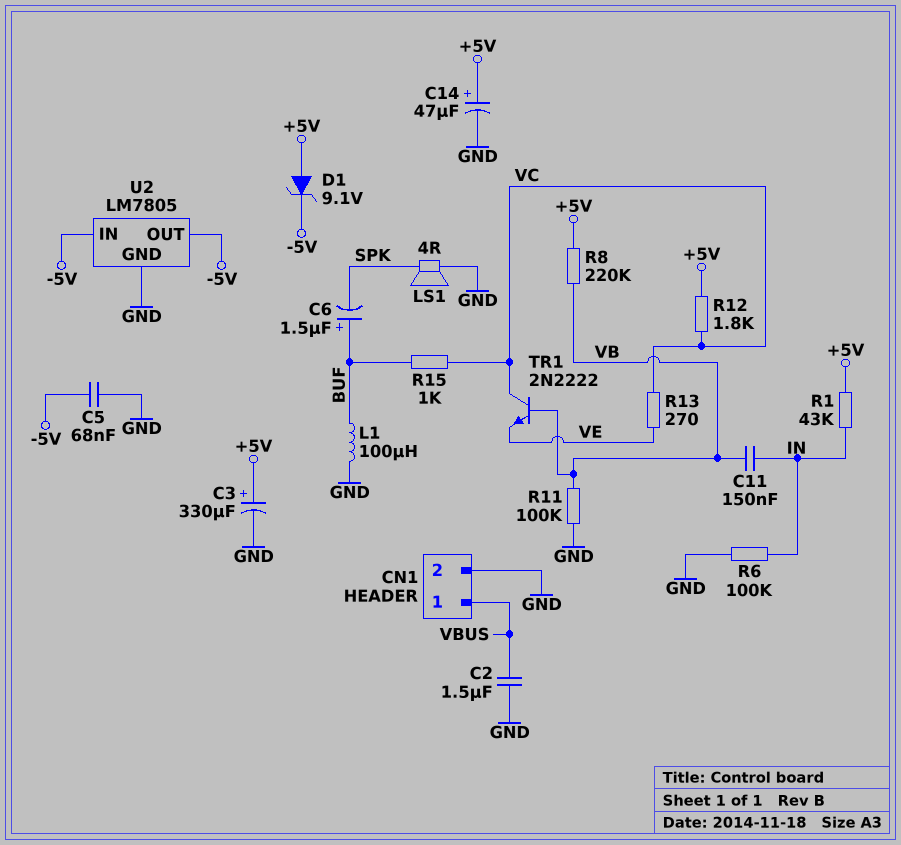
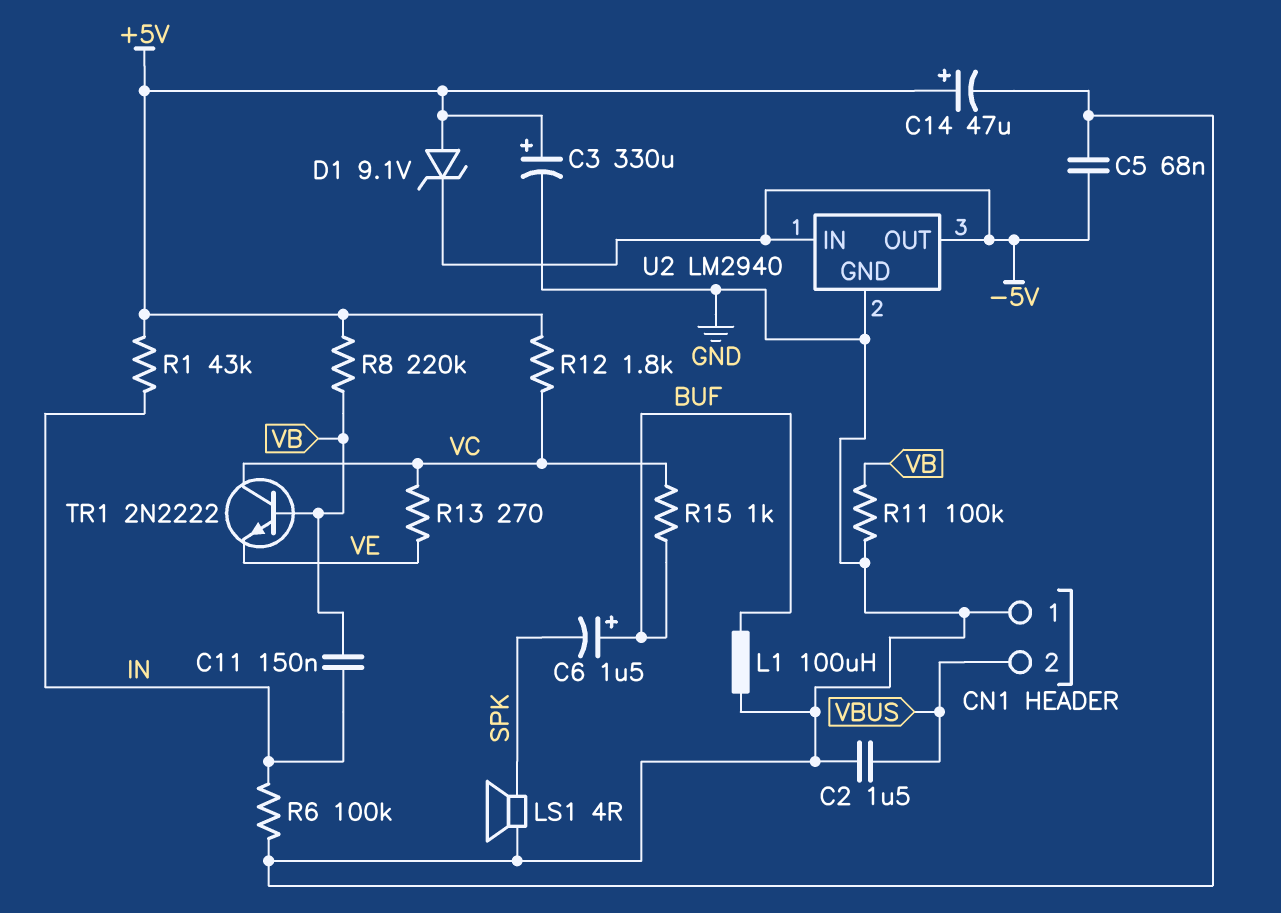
CN1 pin 1: VBUS -> GND
CN1 pin 2: GND -> VBUS
U2: LM7805 -> LM2940

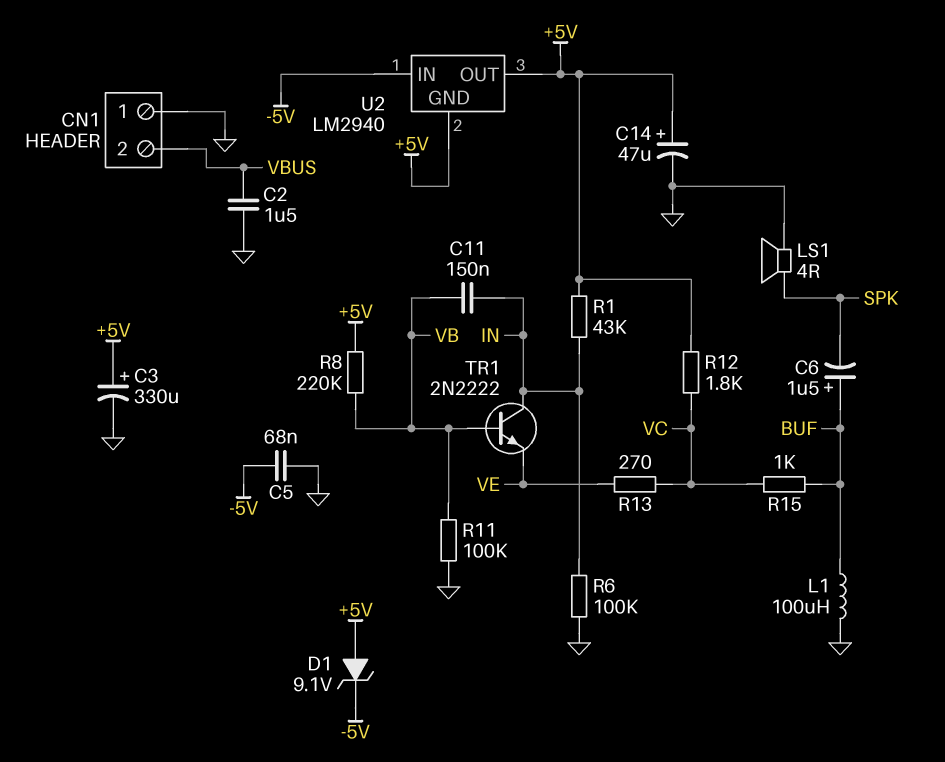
TR1: NPN 2N2222 (B VB, C VC, E VE) -> NPN 2N2222 (B VB, C IN, E VE)
U2 pin GND: GND -> +5V
U2 pin OUT: -5V -> +5V

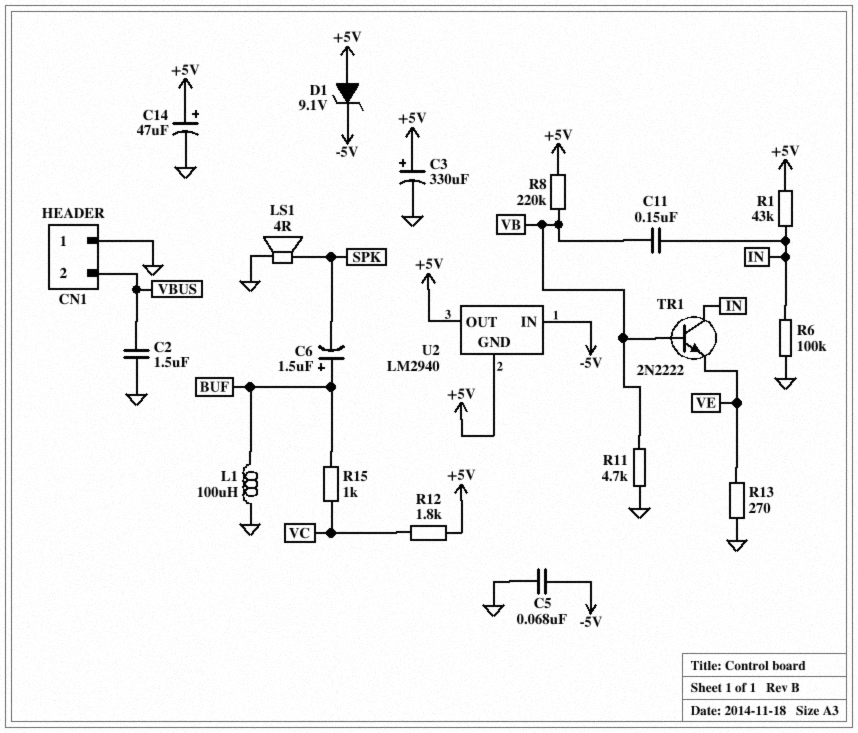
R11: 100k (GND, VB) -> 4.7k (GND, VB)
R13: 270 (VC, VE) -> 270 (GND, VE)

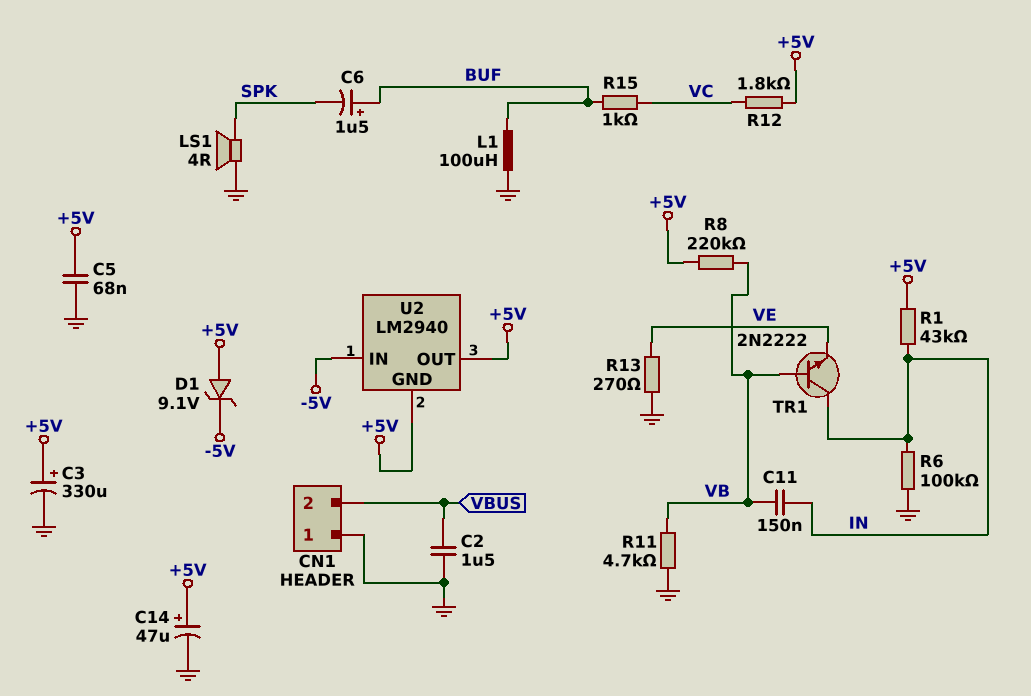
C5: 68nF (-5V, GND) -> 68nF (+5V, GND)

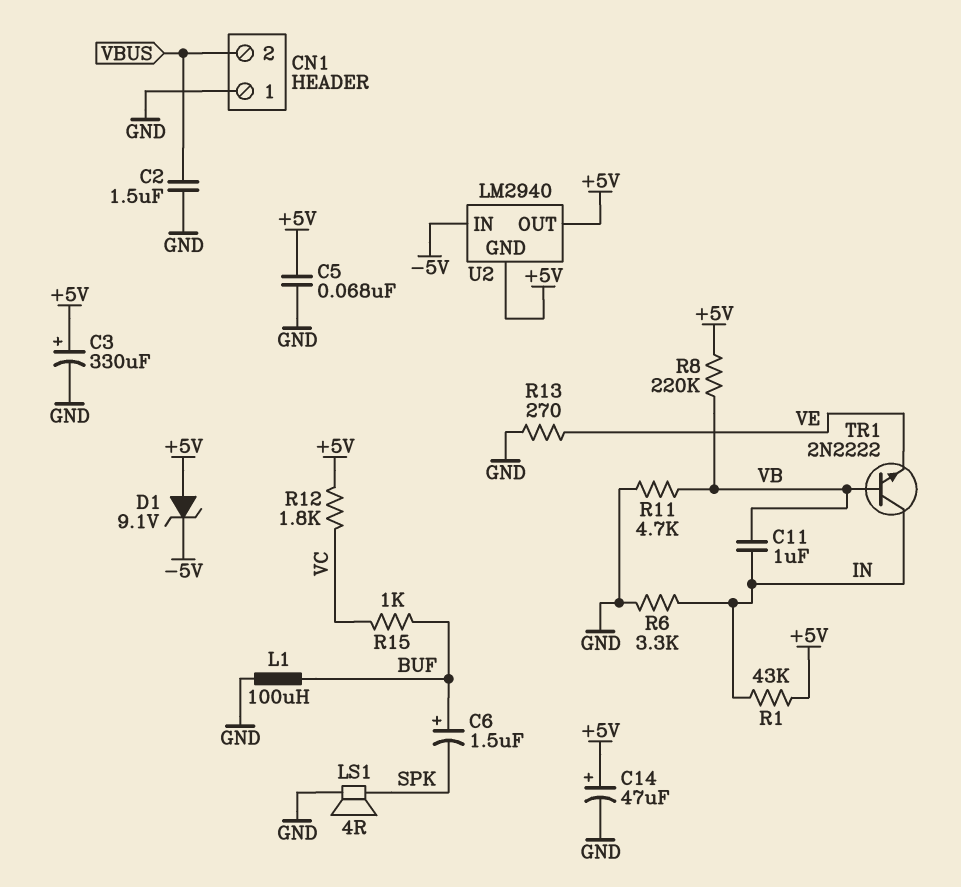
C11: 150nF (IN, VB) -> 1uF (IN, VB)
R6: 100k (GND, IN) -> 3.3k (GND, IN)

